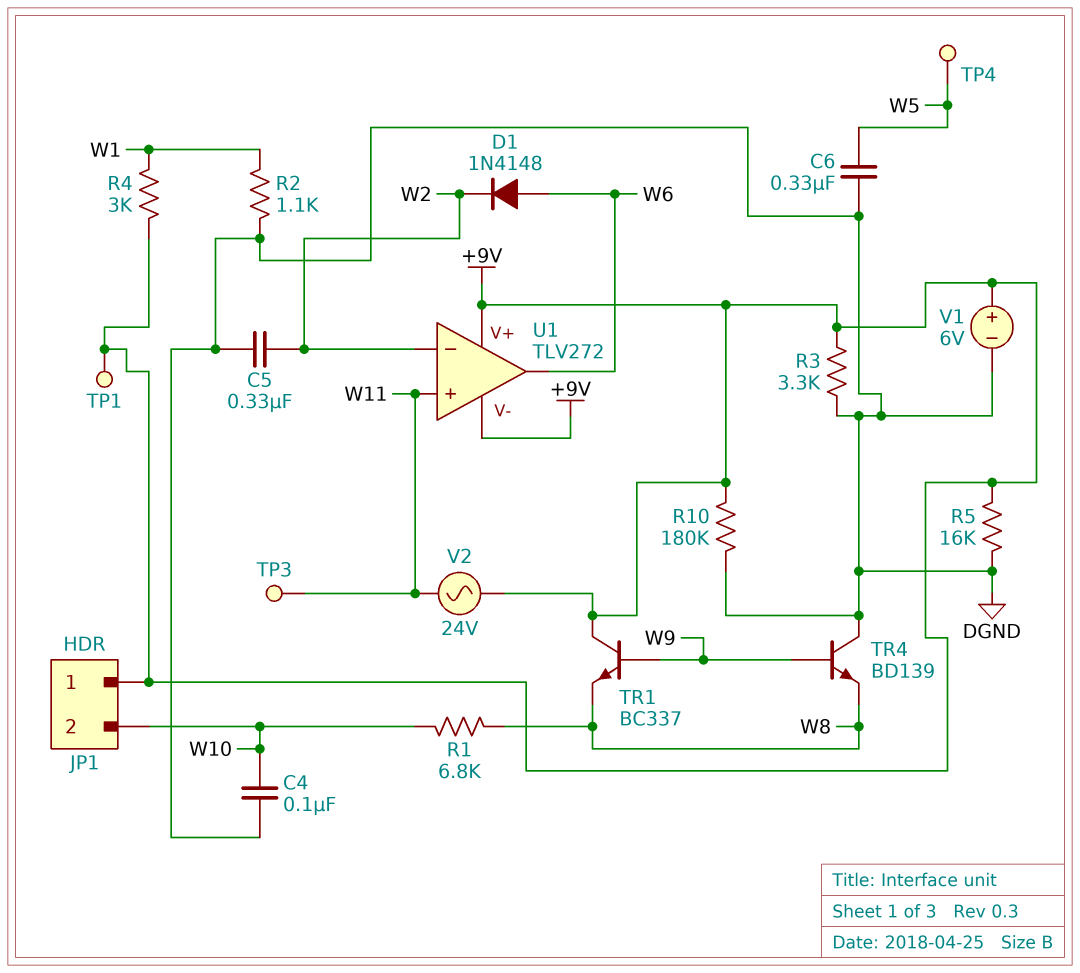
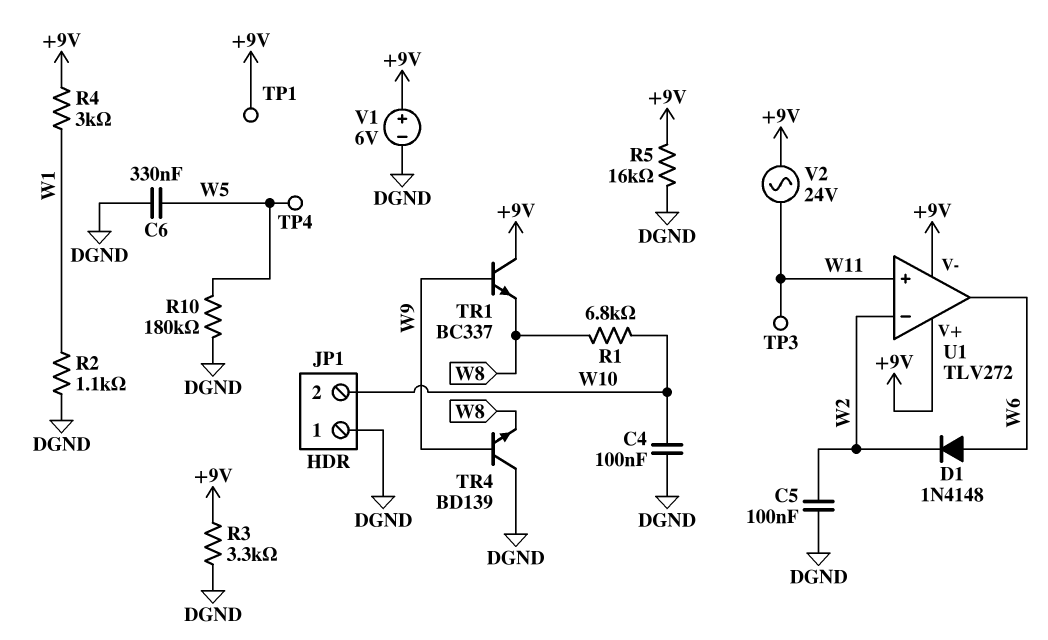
C5: 330nF (DGND, W2) -> 100nF (DGND, W2)
JP1 pin 1: +9V -> DGND
R10: 180k (+9V, DGND) -> 180k (DGND, W5)

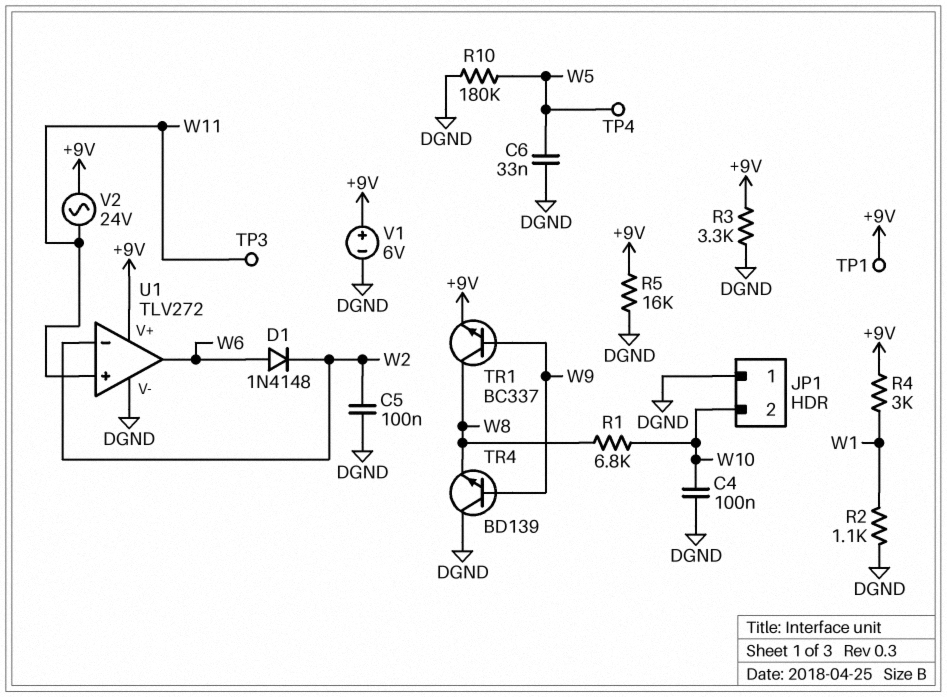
C6: 330nF (DGND, W5) -> 33nF (DGND, W5)
TR1: NPN BC337 (B W9, C +9V, E W8) -> NPN BC337 (B W9, C W8, E +9V)
U1 pin V-: +9V -> DGND

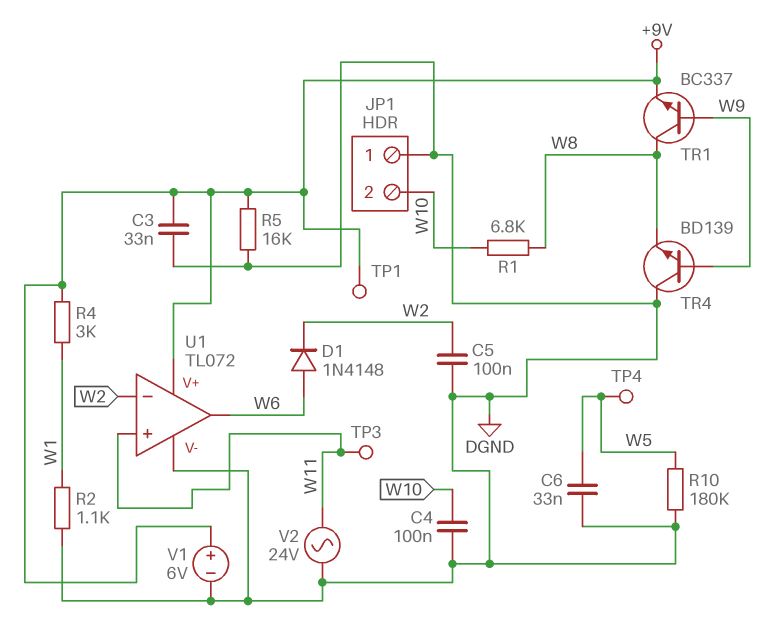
C3: none -> 33nF (+9V, DGND)
R3: 3.3k (+9V, DGND) -> none
U1: TLV272 -> TL072
V2: AC 24V (+9V, W11) -> AC 24V (DGND, W11)

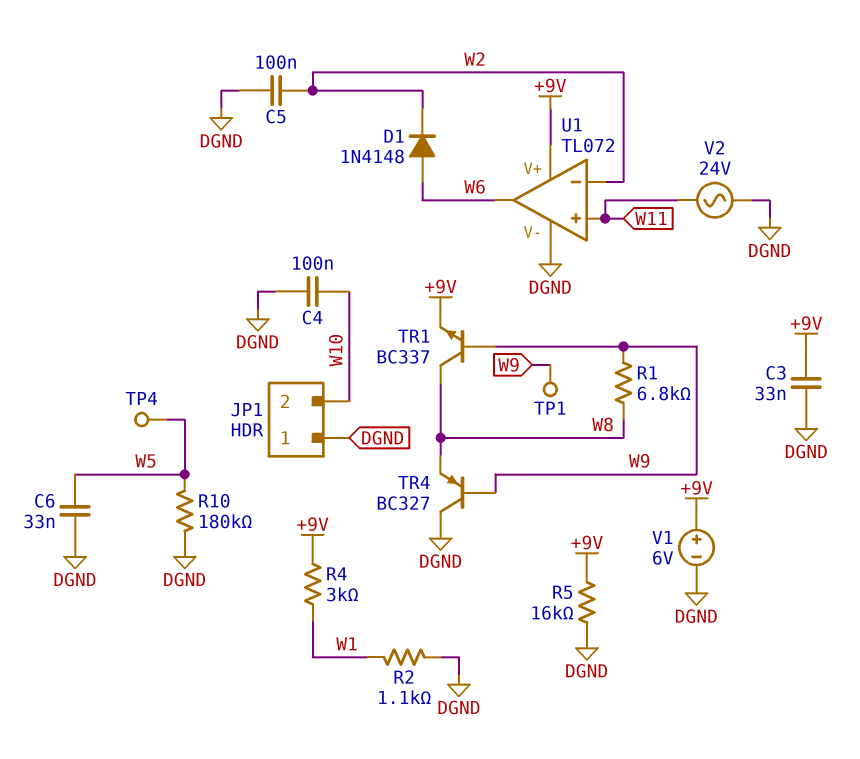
R1: 6.8k (W8, W10) -> 6.8k (W8, W9)
TP1: test point (+9V) -> test point (W9)
TP3: test point (W11) -> none
TR4: NPN BD139 (B W9, C DGND, E W8) -> PNP BC327 (B W9, C DGND, E W8)

